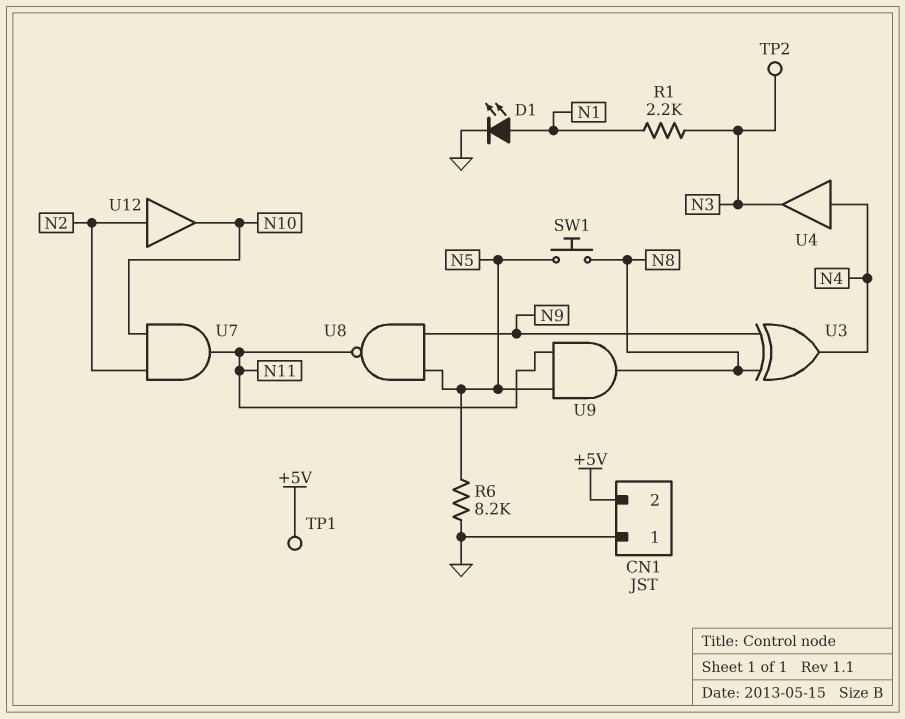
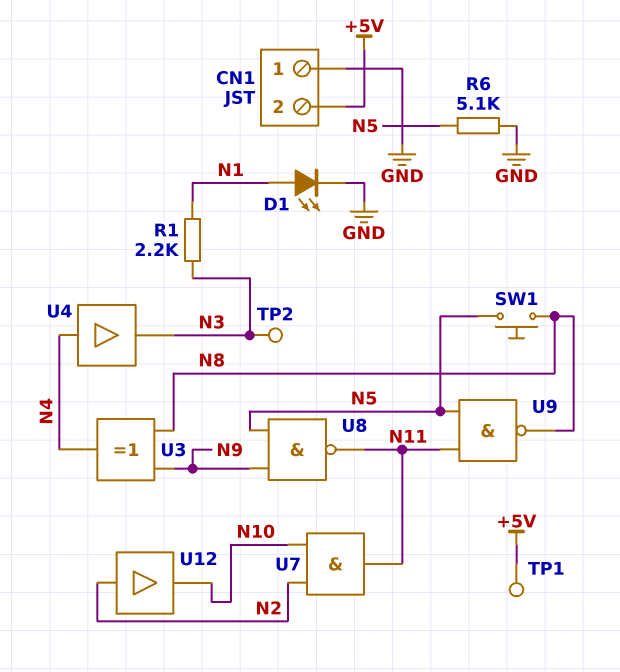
R6: 8.2k (GND, N5) -> 5.1k (GND, N5)
U9: AND (in N5, in N11, out N8) -> NAND (in N5, in N11, out N8)

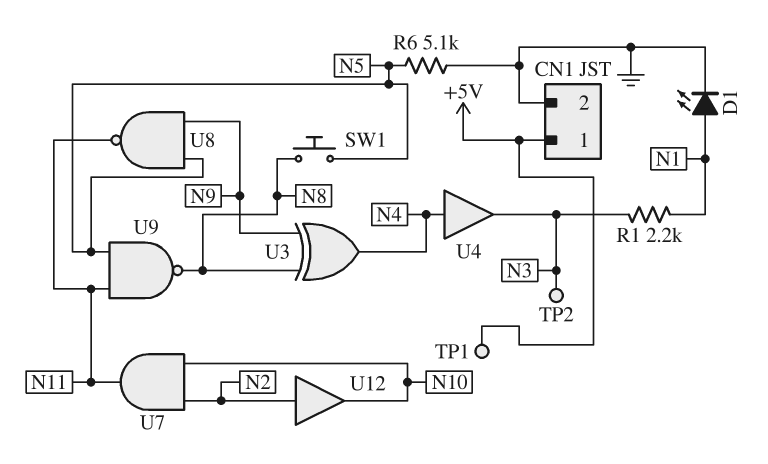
CN1 pin 1: GND -> +5V
CN1 pin 2: +5V -> GND

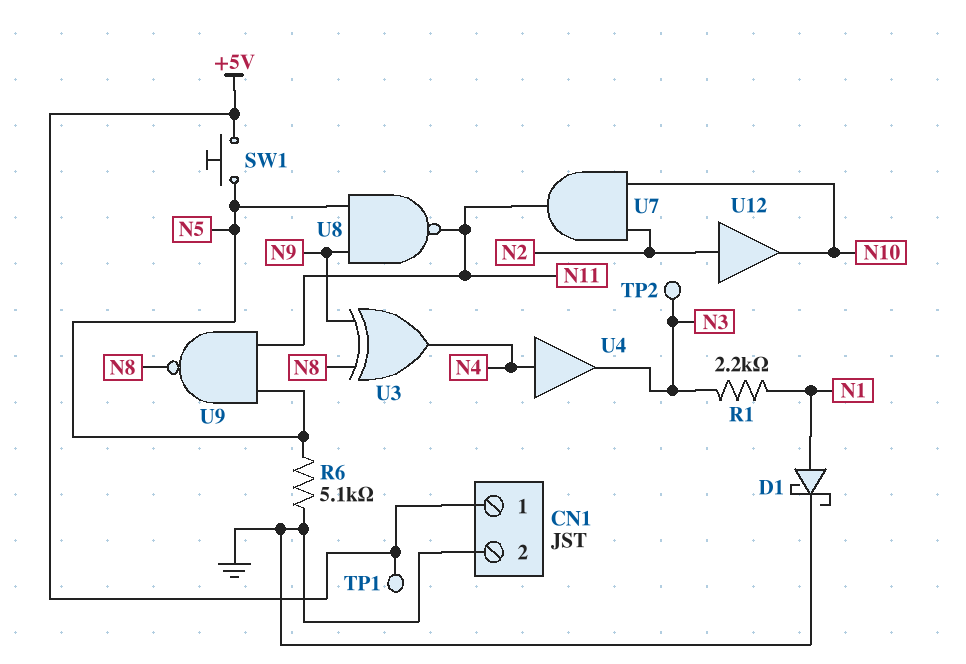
D1: LED (A N1, K GND) -> schottky (A N1, K GND)
SW1: button (N5, N8) -> button (+5V, N5)

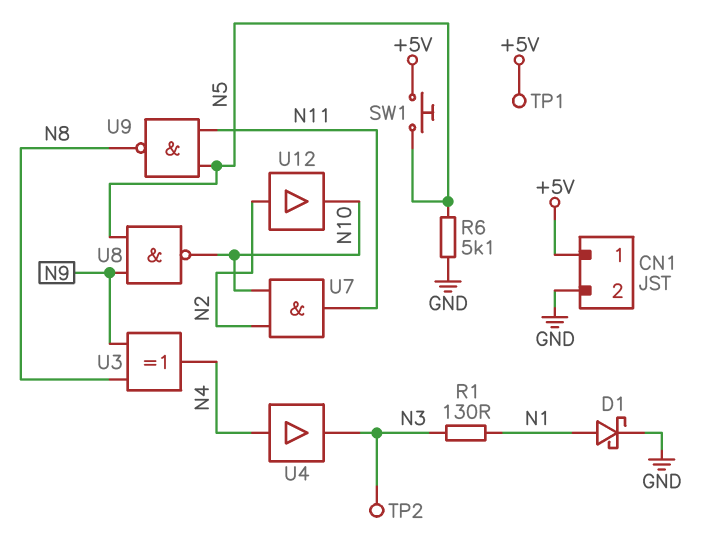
R1: 2.2k (N1, N3) -> 130 (N1, N3)
U8: NAND (in N5, in N9, out N11) -> NAND (in N5, in N9, out N10)

